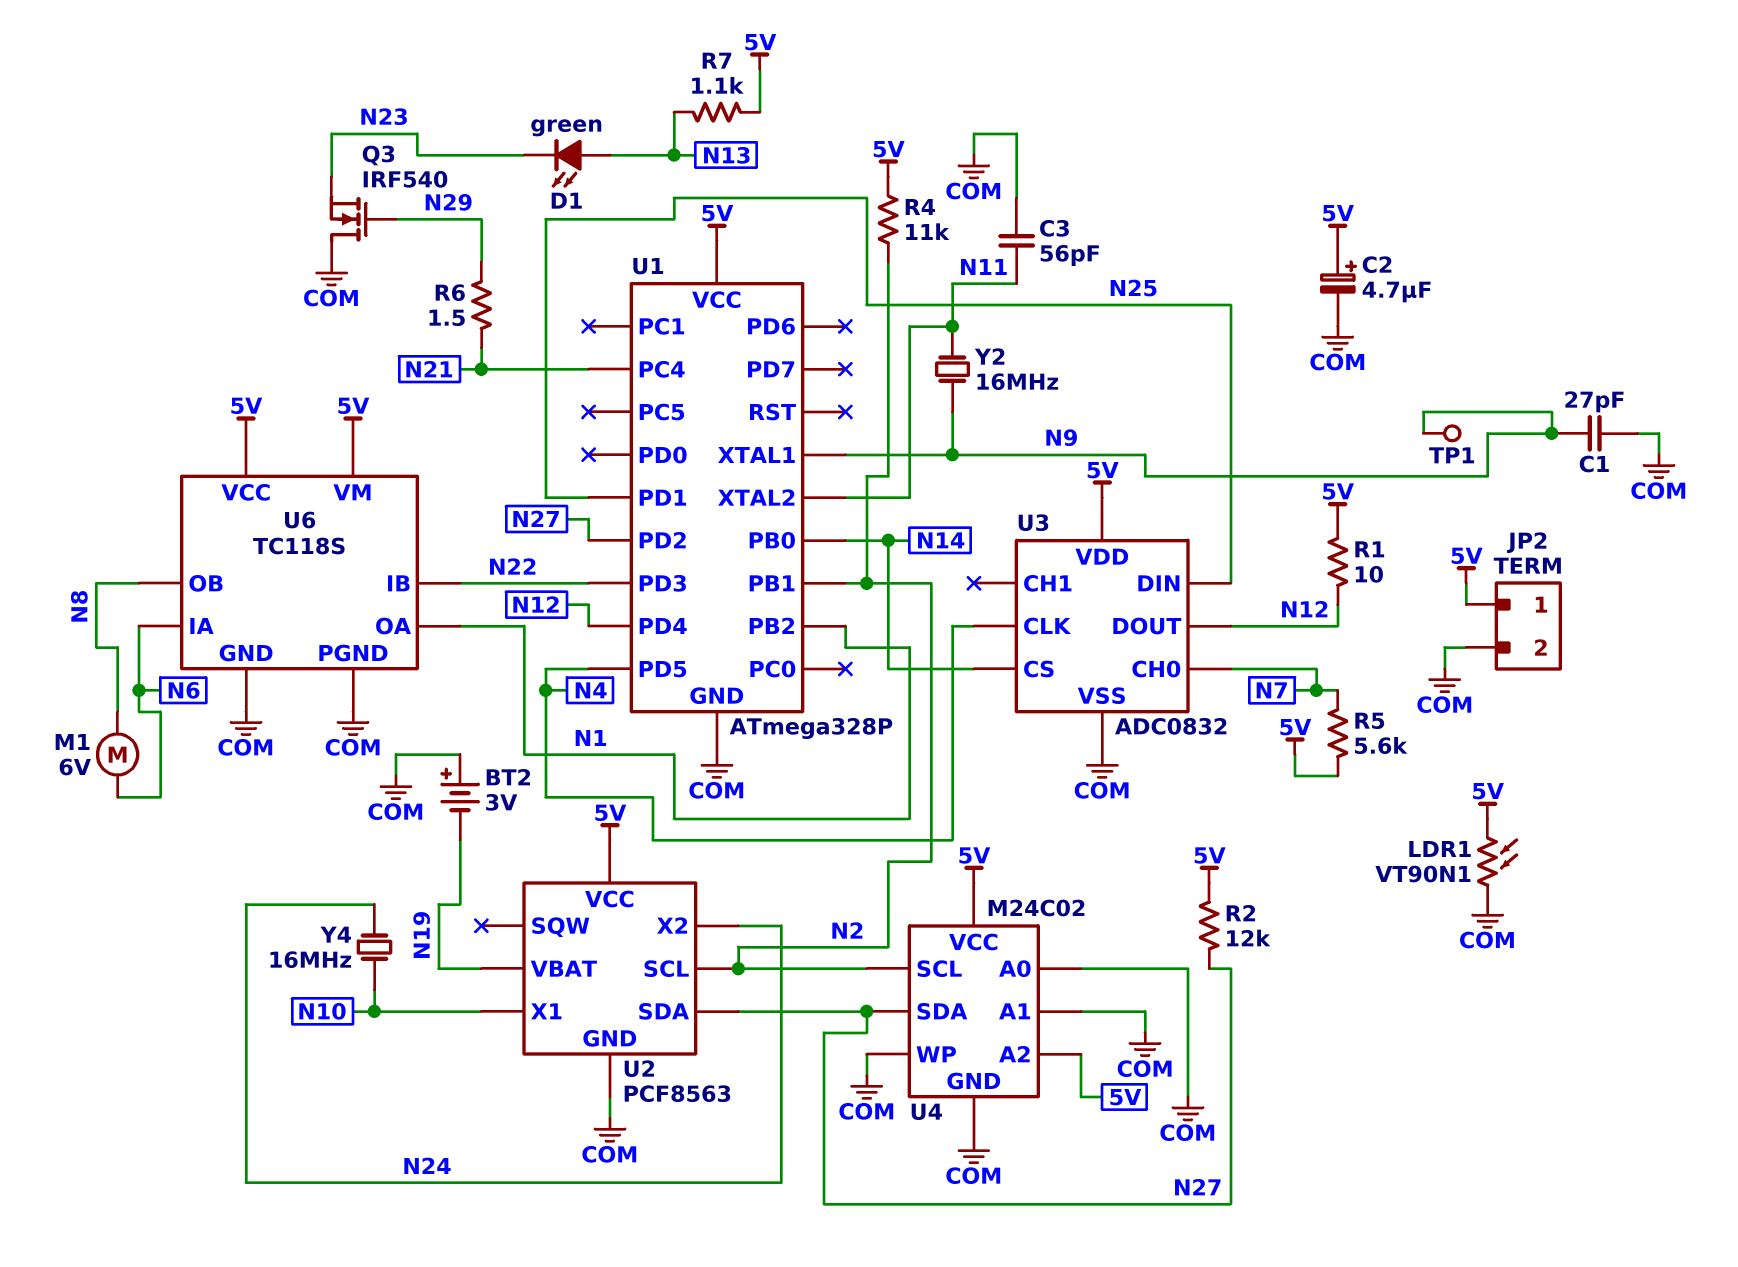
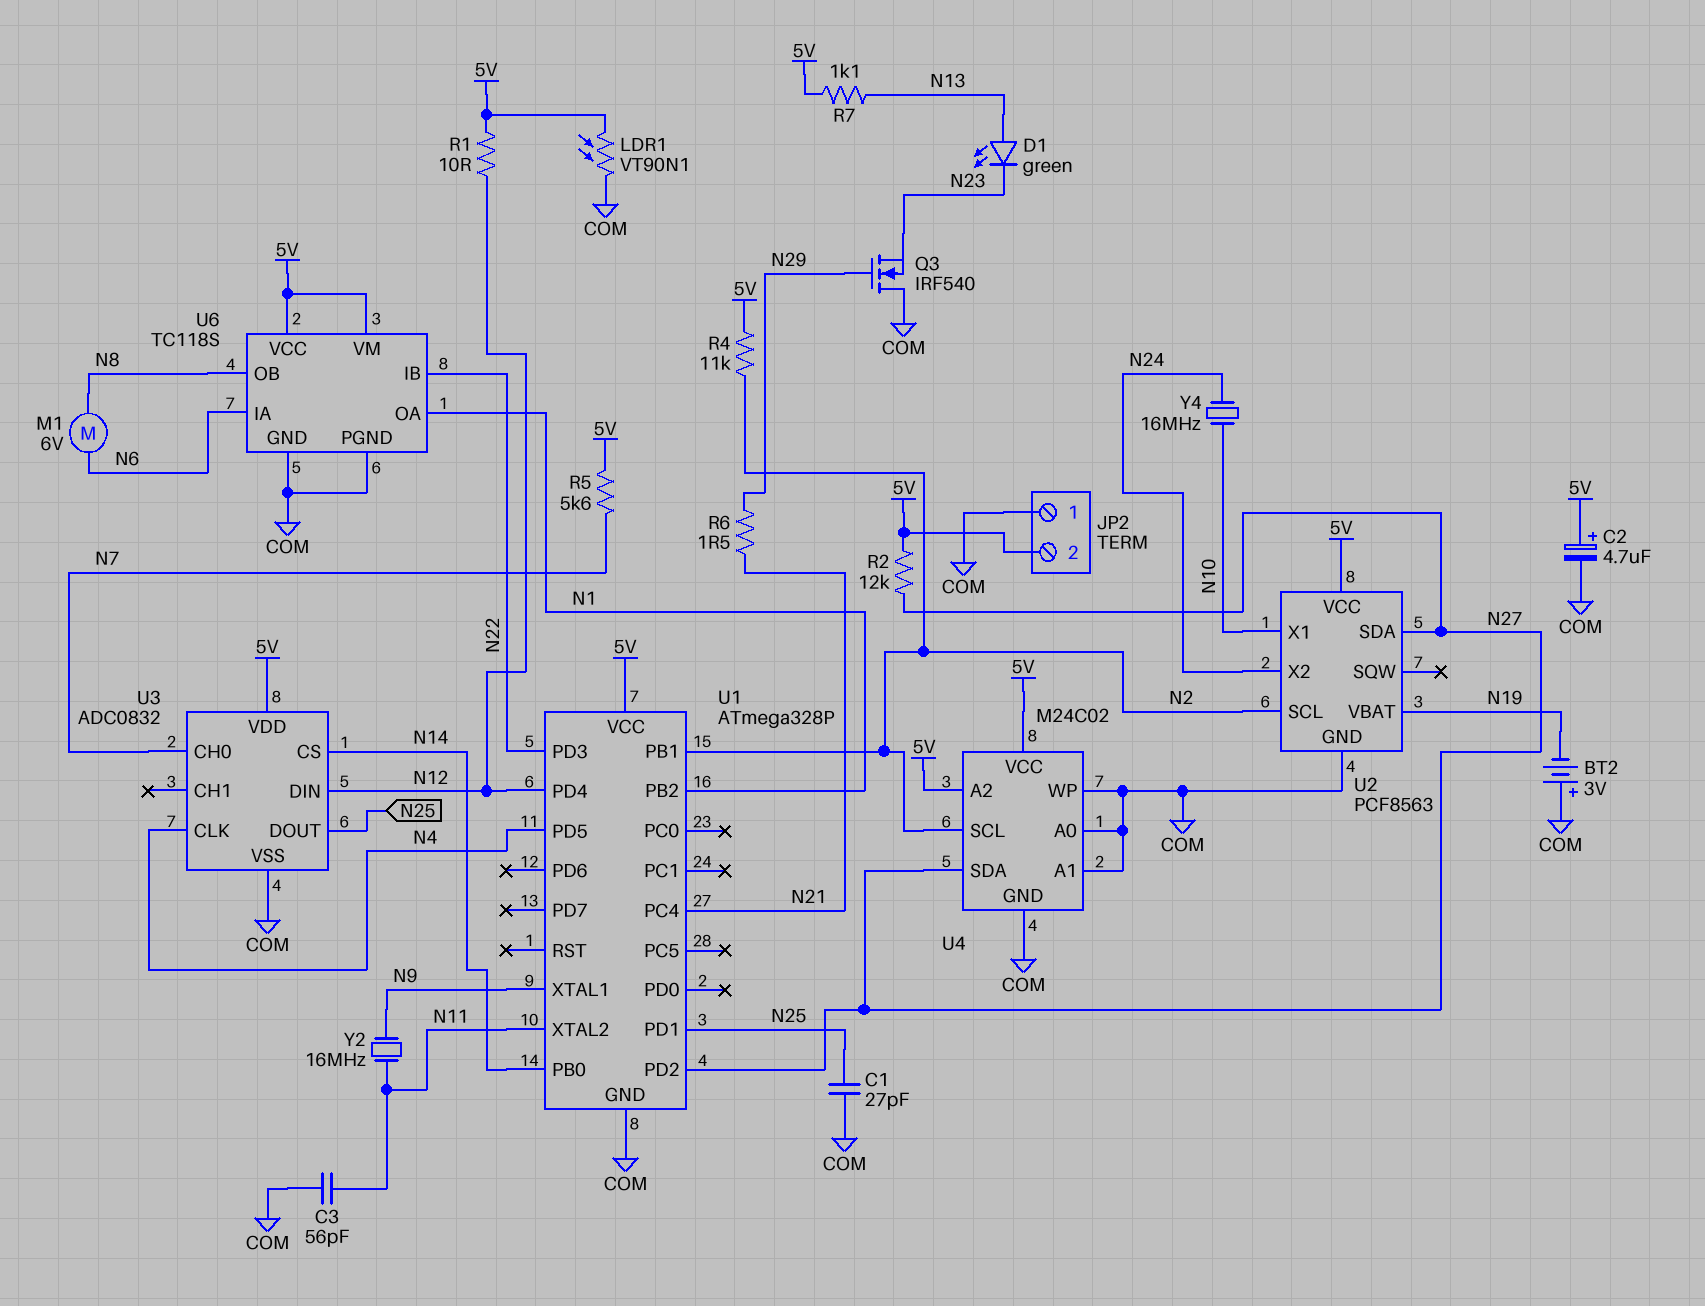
C1: 27pF (COM, N9) -> 27pF (COM, N25)
JP2 pin 1: 5V -> COM
JP2 pin 2: COM -> 5V
TP1: test point (N9) -> none
U3 pin DIN: N25 -> N12
U3 pin DOUT: N12 -> N25

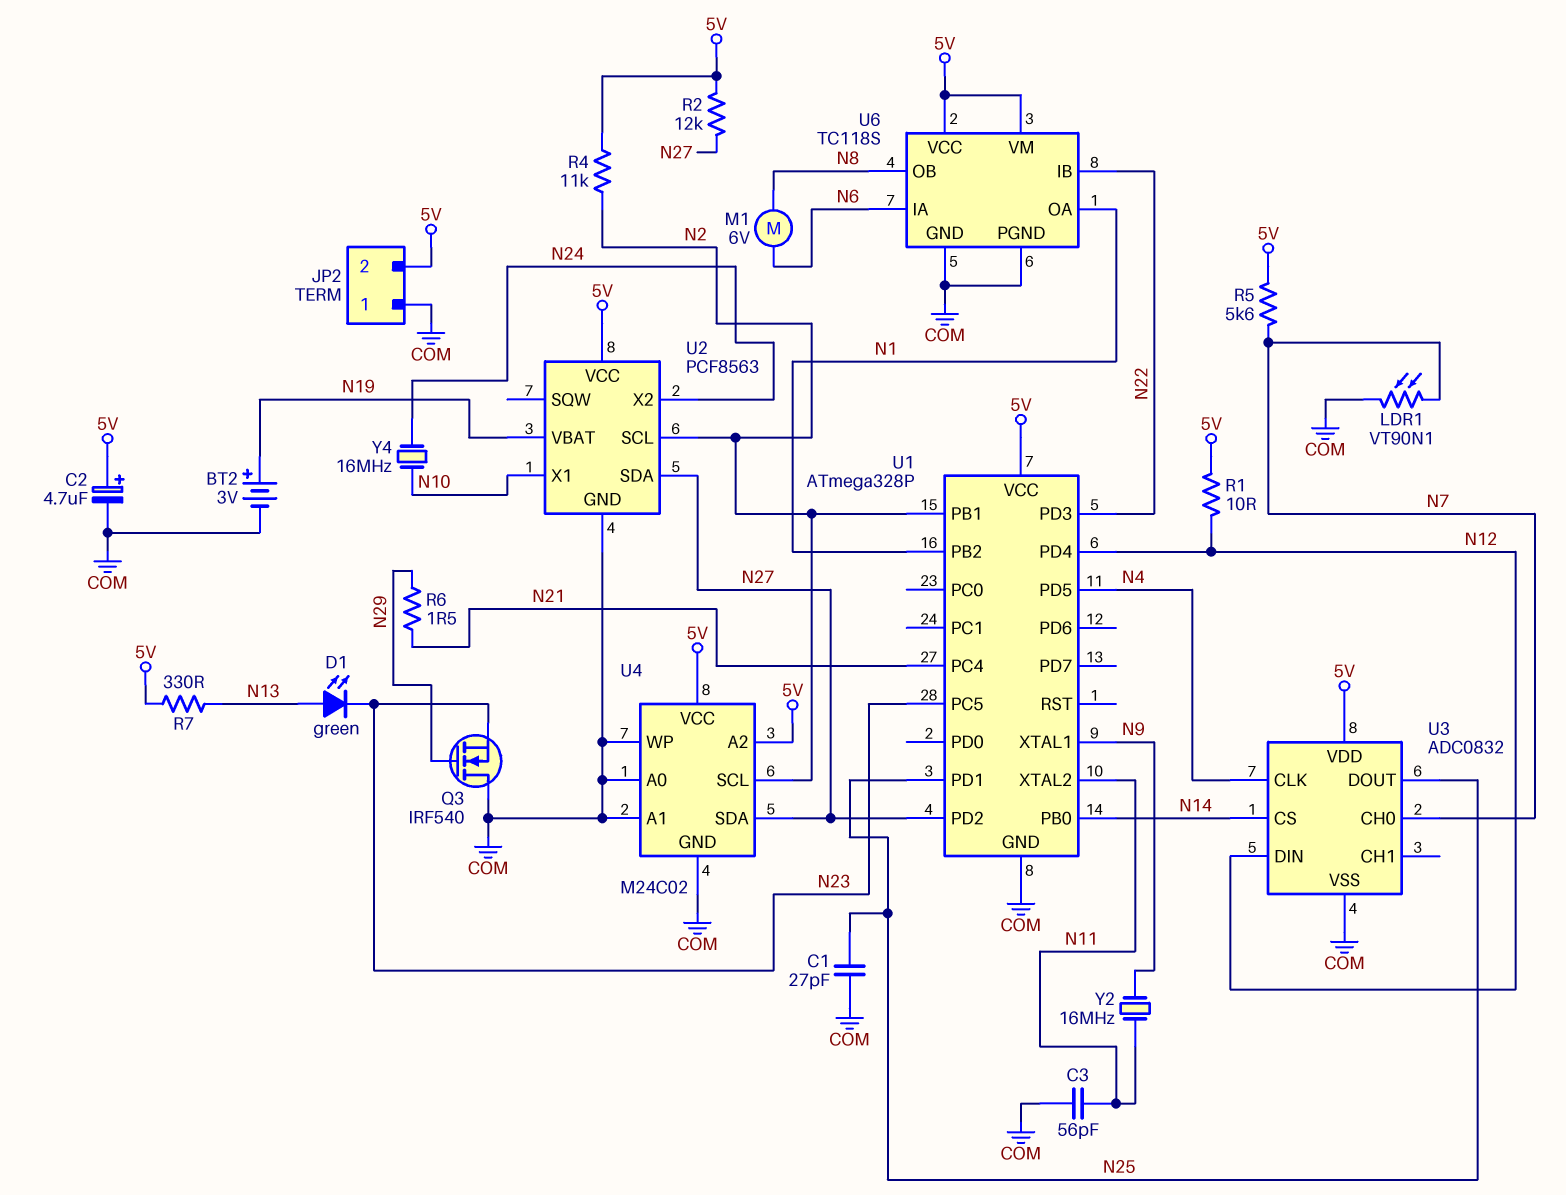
BT2: 3V (plus COM, minus N19) -> 3V (plus N19, minus COM)
LDR1: VT90N1 (5V, COM) -> VT90N1 (COM, N7)
R7: 1.1k (5V, N13) -> 330 (5V, N13)
U1 pin PC5: none -> N23

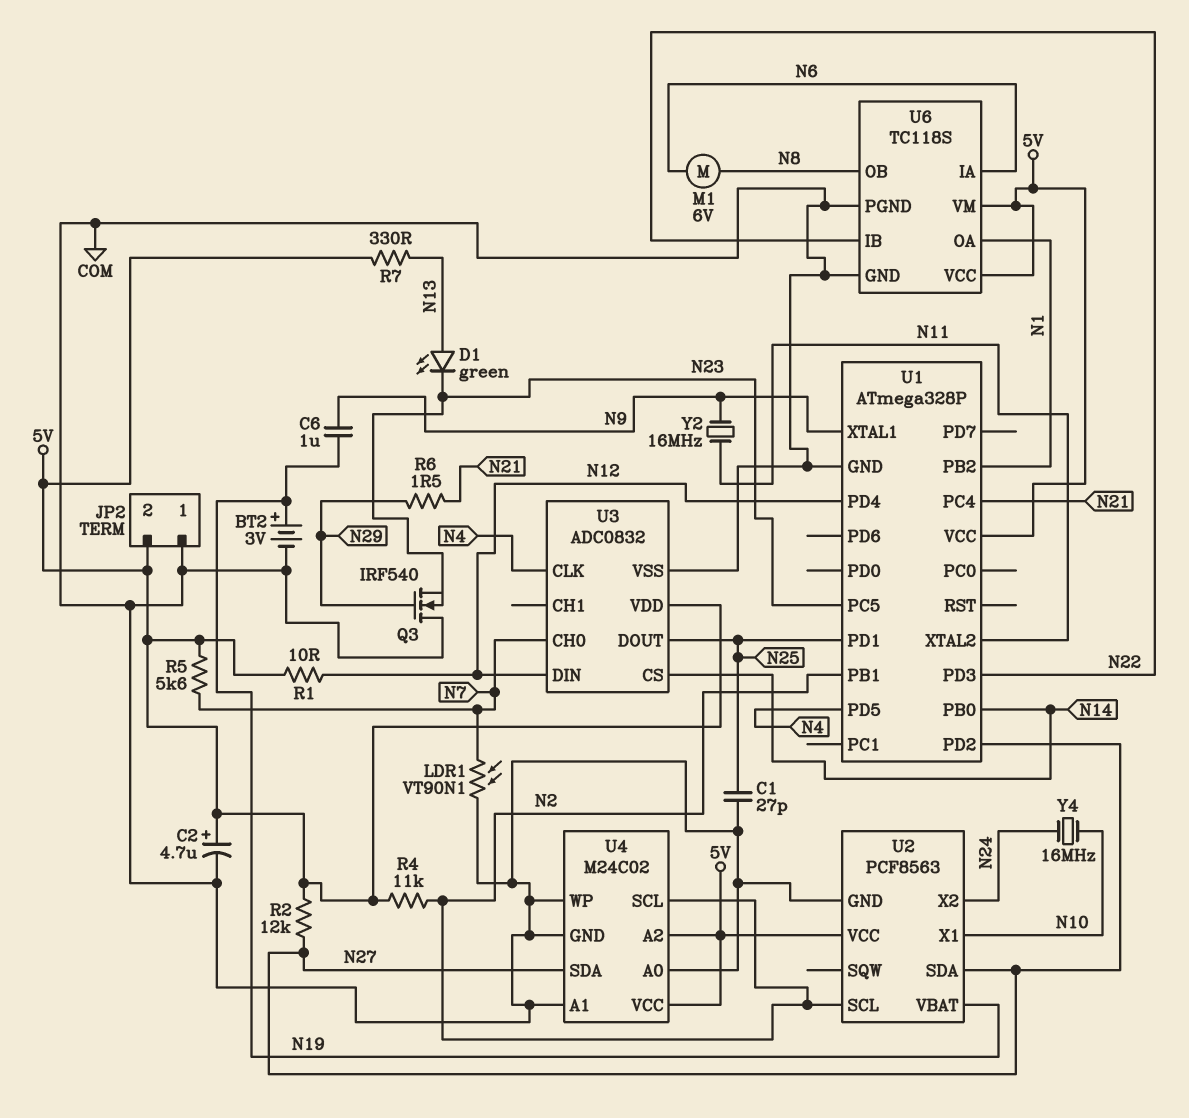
C3: 56pF (COM, N11) -> none
C6: none -> 1uF (N9, N19)

